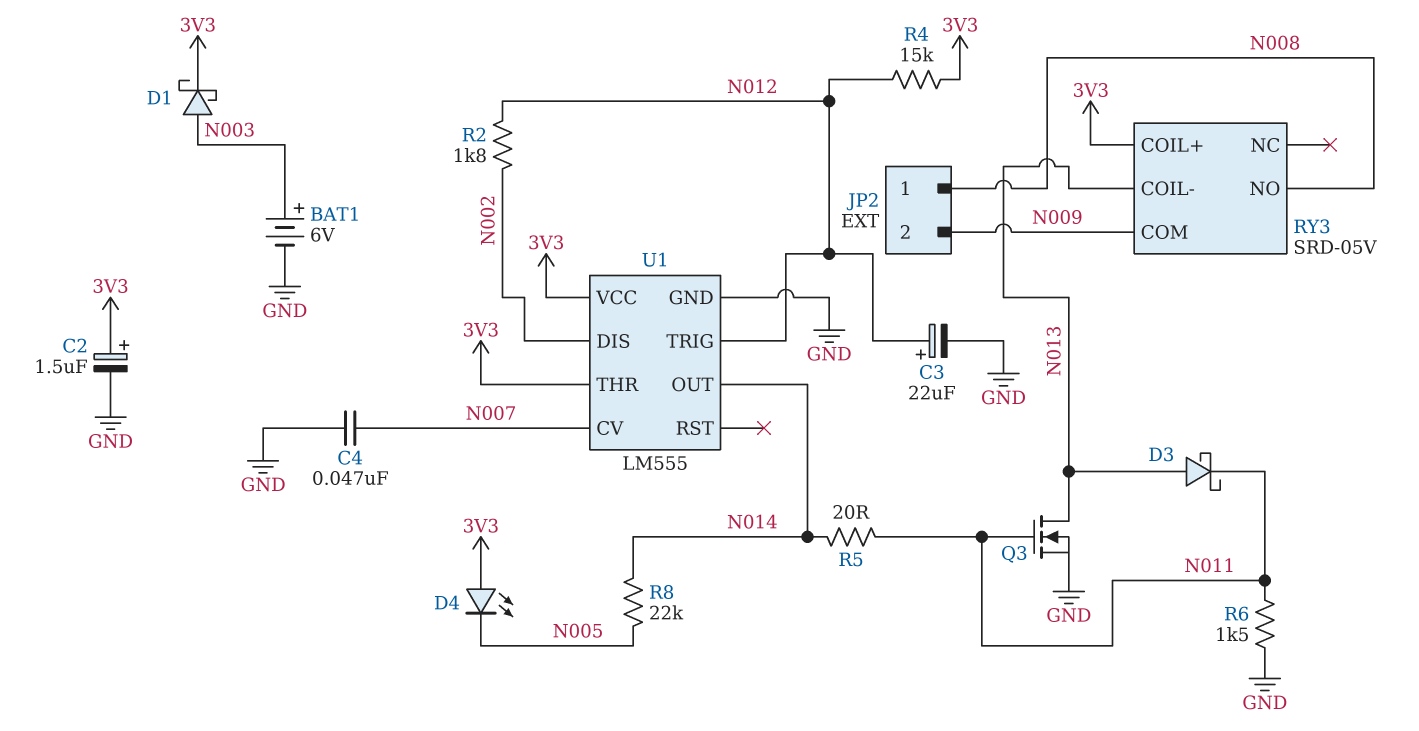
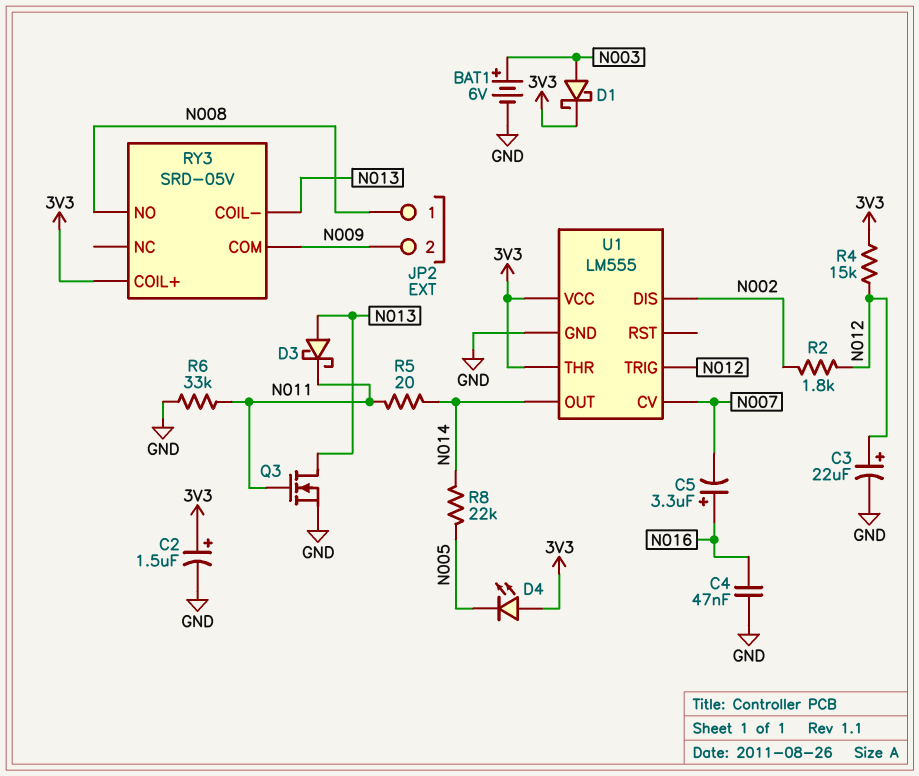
C4: 47nF (GND, N007) -> 47nF (GND, N016)
C5: none -> 3.3uF (plus N016, minus N007)
R6: 1.5k (GND, N011) -> 33k (GND, N011)

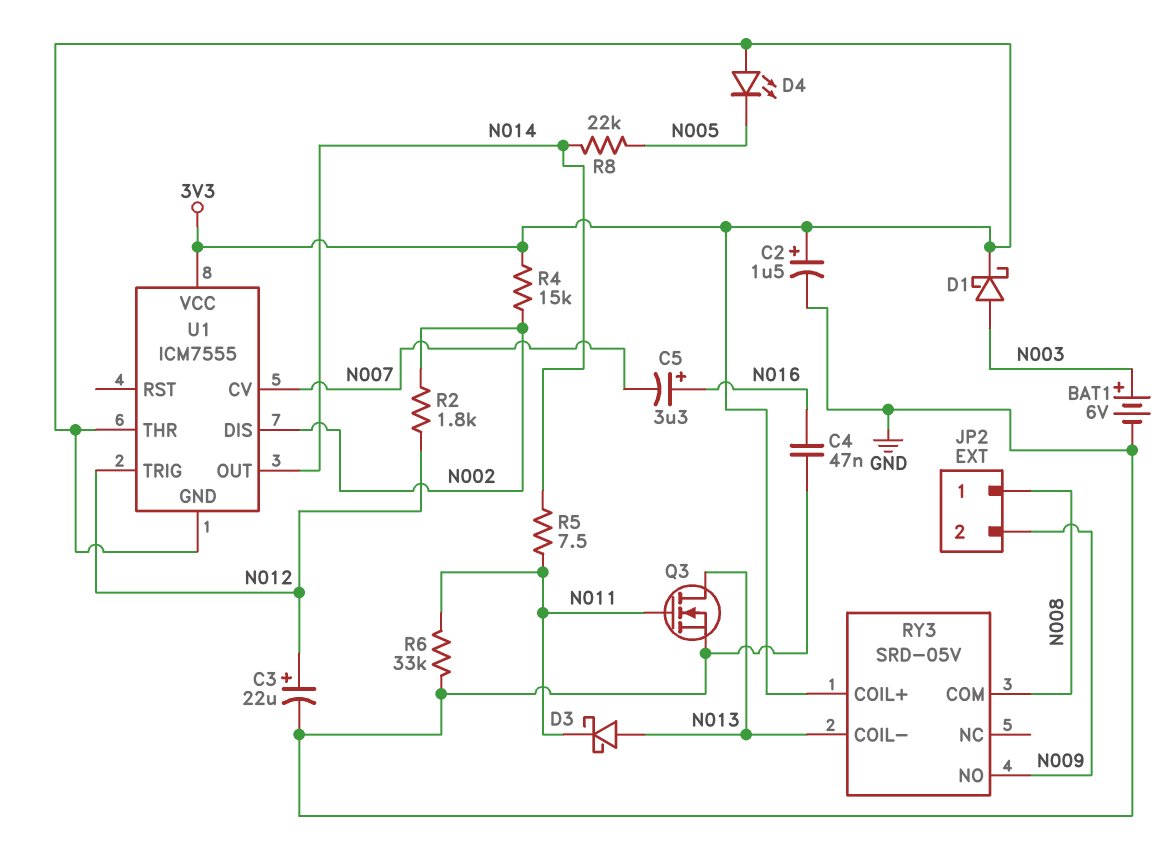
R4: 15k (3V3, N012) -> 15k (3V3, N002)
R5: 20 (N011, N014) -> 7.5 (N011, N014)
RY3 pin COM: N009 -> N008
RY3 pin NO: N008 -> N009
U1: LM555 -> ICM7555
U1 pin GND: GND -> 3V3

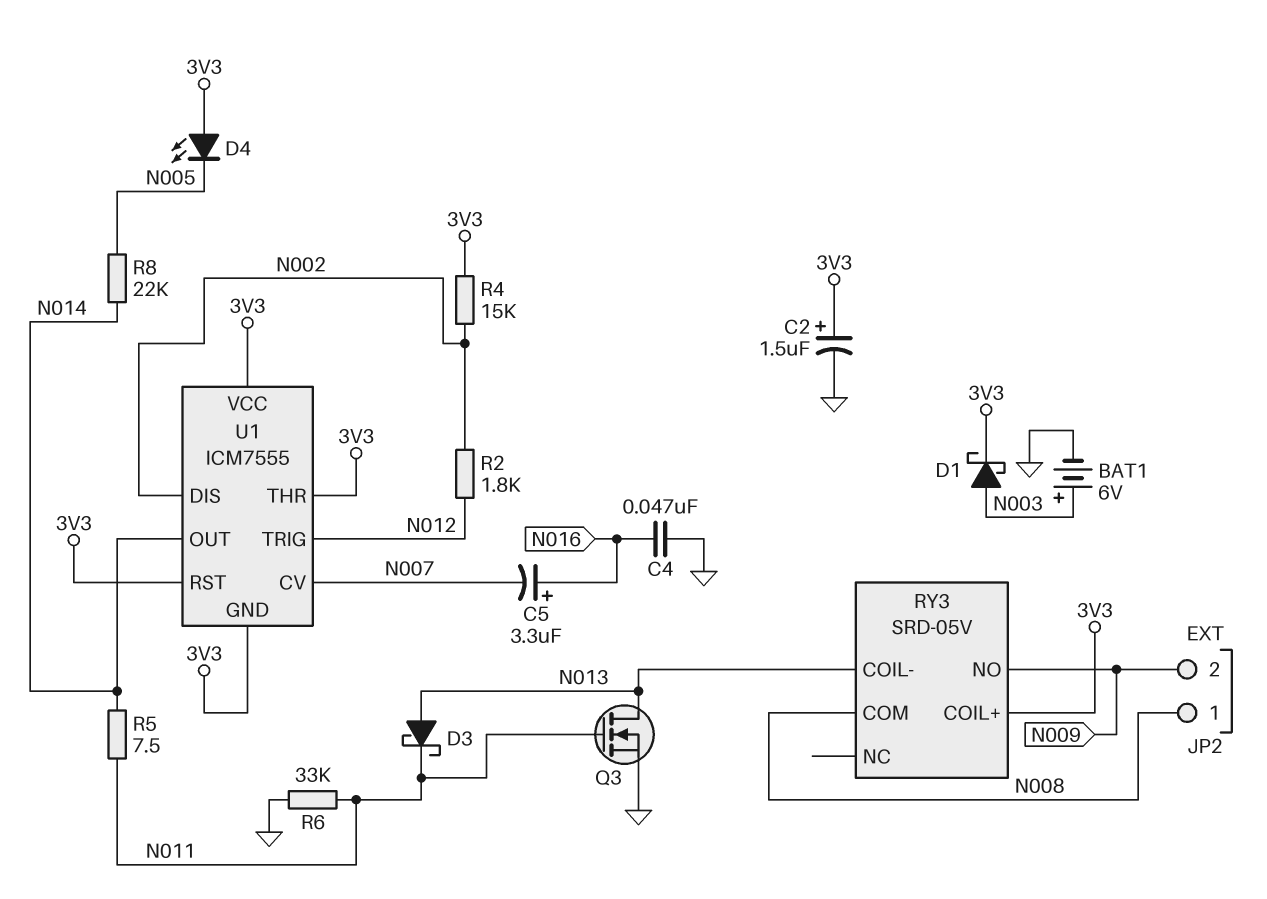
C3: 22uF (plus N012, minus GND) -> none
U1 pin RST: none -> 3V3

